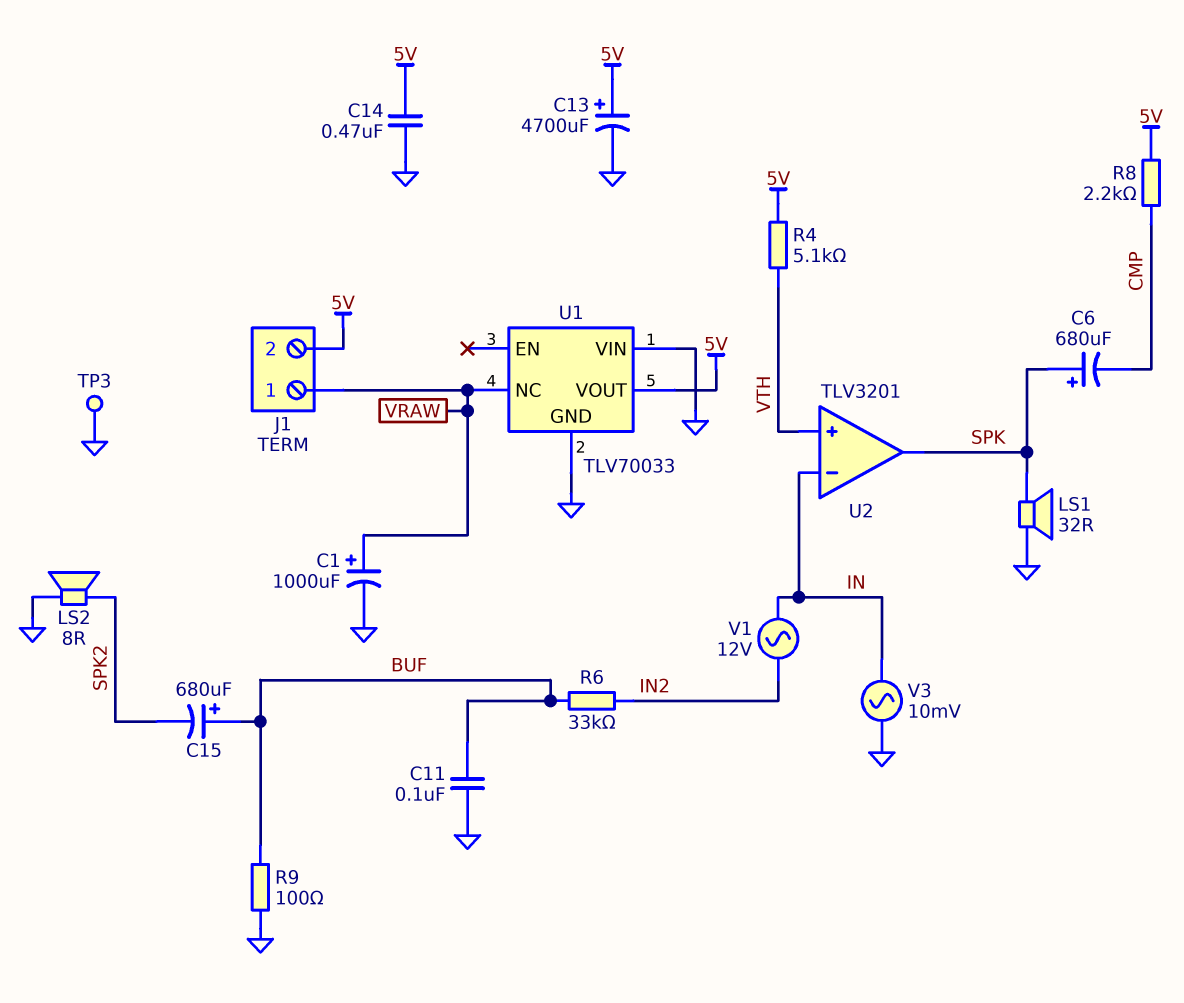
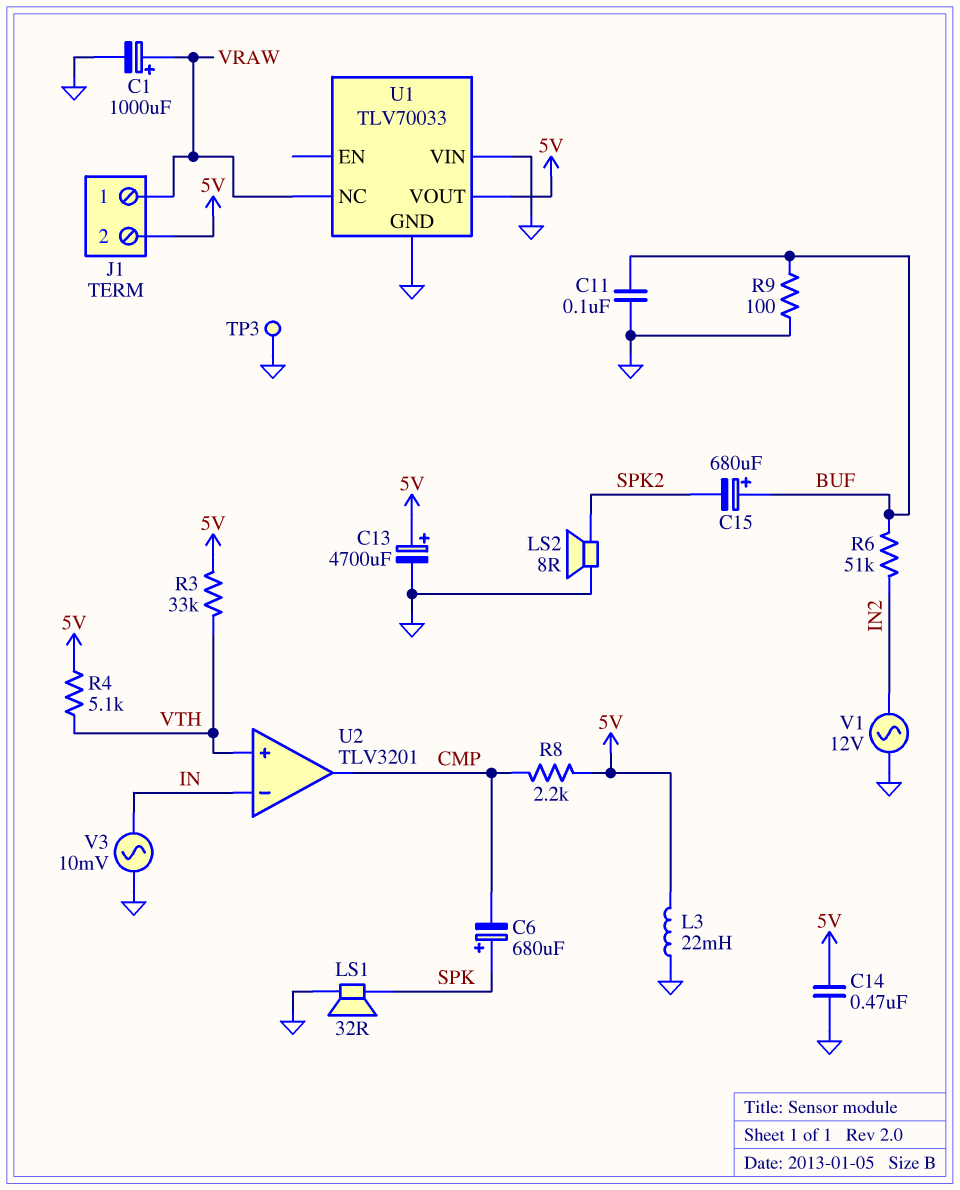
L3: none -> 22mH (5V, GND)
R3: none -> 33k (5V, VTH)
R6: 33k (BUF, IN2) -> 51k (BUF, IN2)
U2 pin out: SPK -> CMP
V1: AC 12V (IN, IN2) -> AC 12V (GND, IN2)

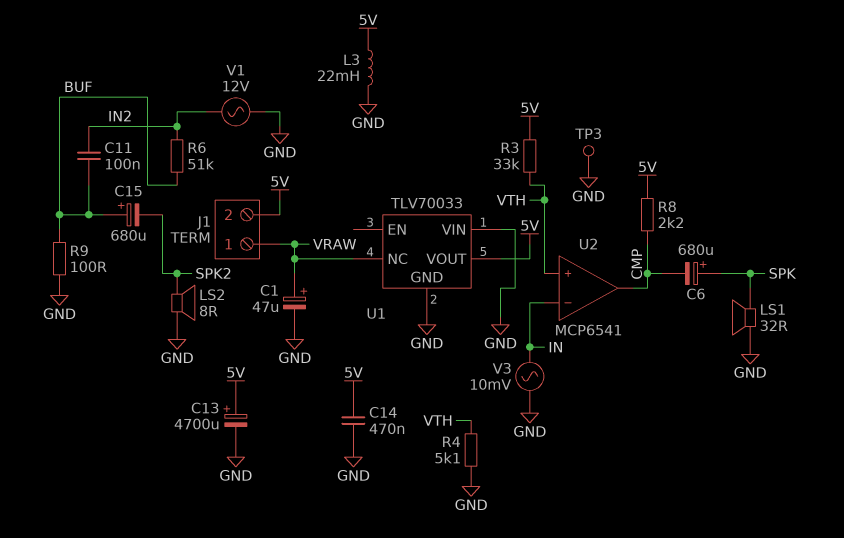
C1: 1000uF (plus VRAW, minus GND) -> 47uF (plus VRAW, minus GND)
C11: 100nF (BUF, GND) -> 100nF (BUF, IN2)
R4: 5.1k (5V, VTH) -> 5.1k (GND, VTH)
U2: TLV3201 -> MCP6541

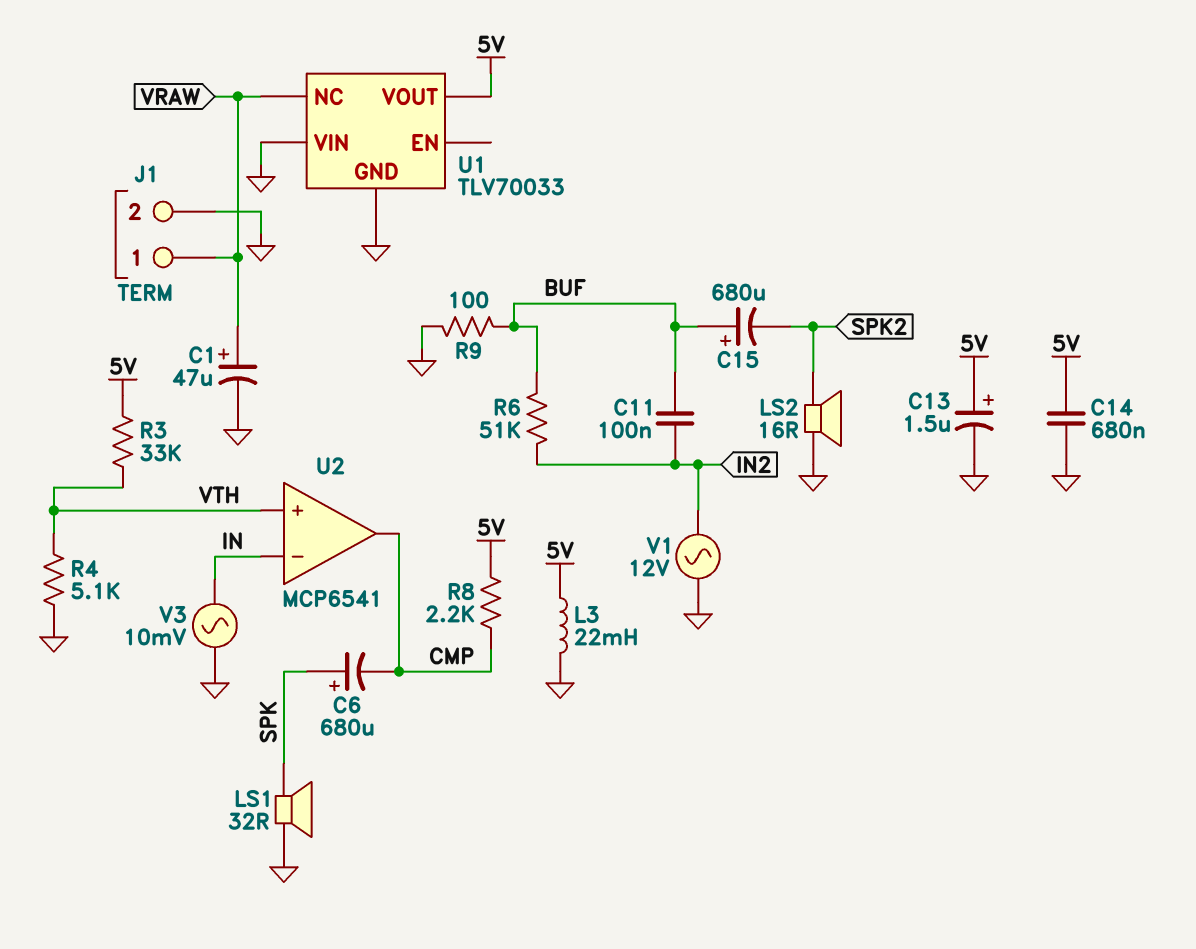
C13: 4700uF (plus 5V, minus GND) -> 1.5uF (plus 5V, minus GND)
C14: 470nF (5V, GND) -> 680nF (5V, GND)
J1 pin 2: 5V -> GND
LS2: speaker 8R (GND, SPK2) -> speaker 16R (GND, SPK2)
TP3: test point (GND) -> none

